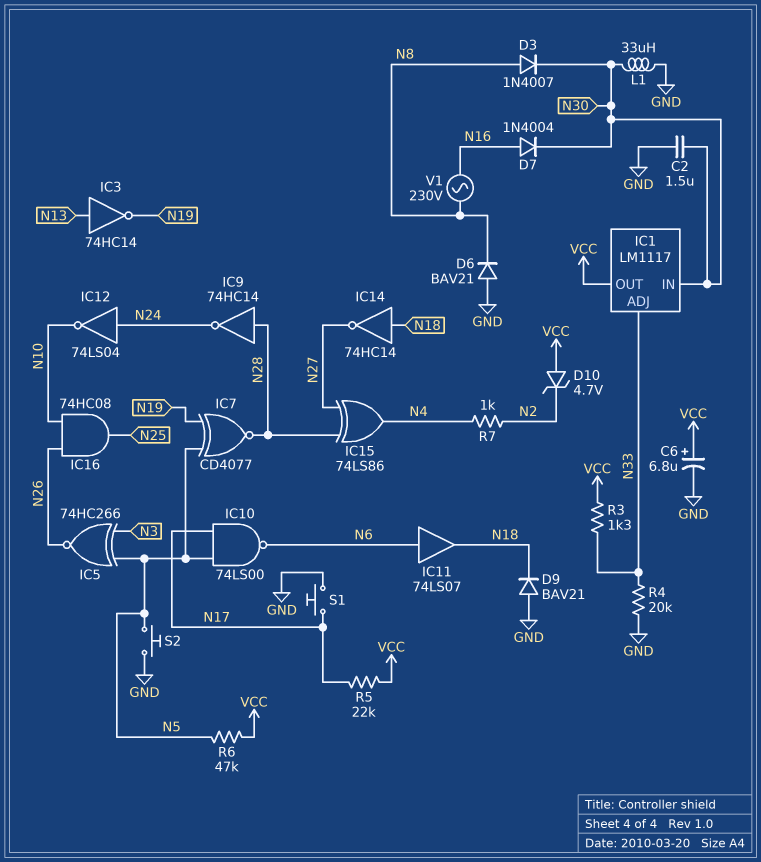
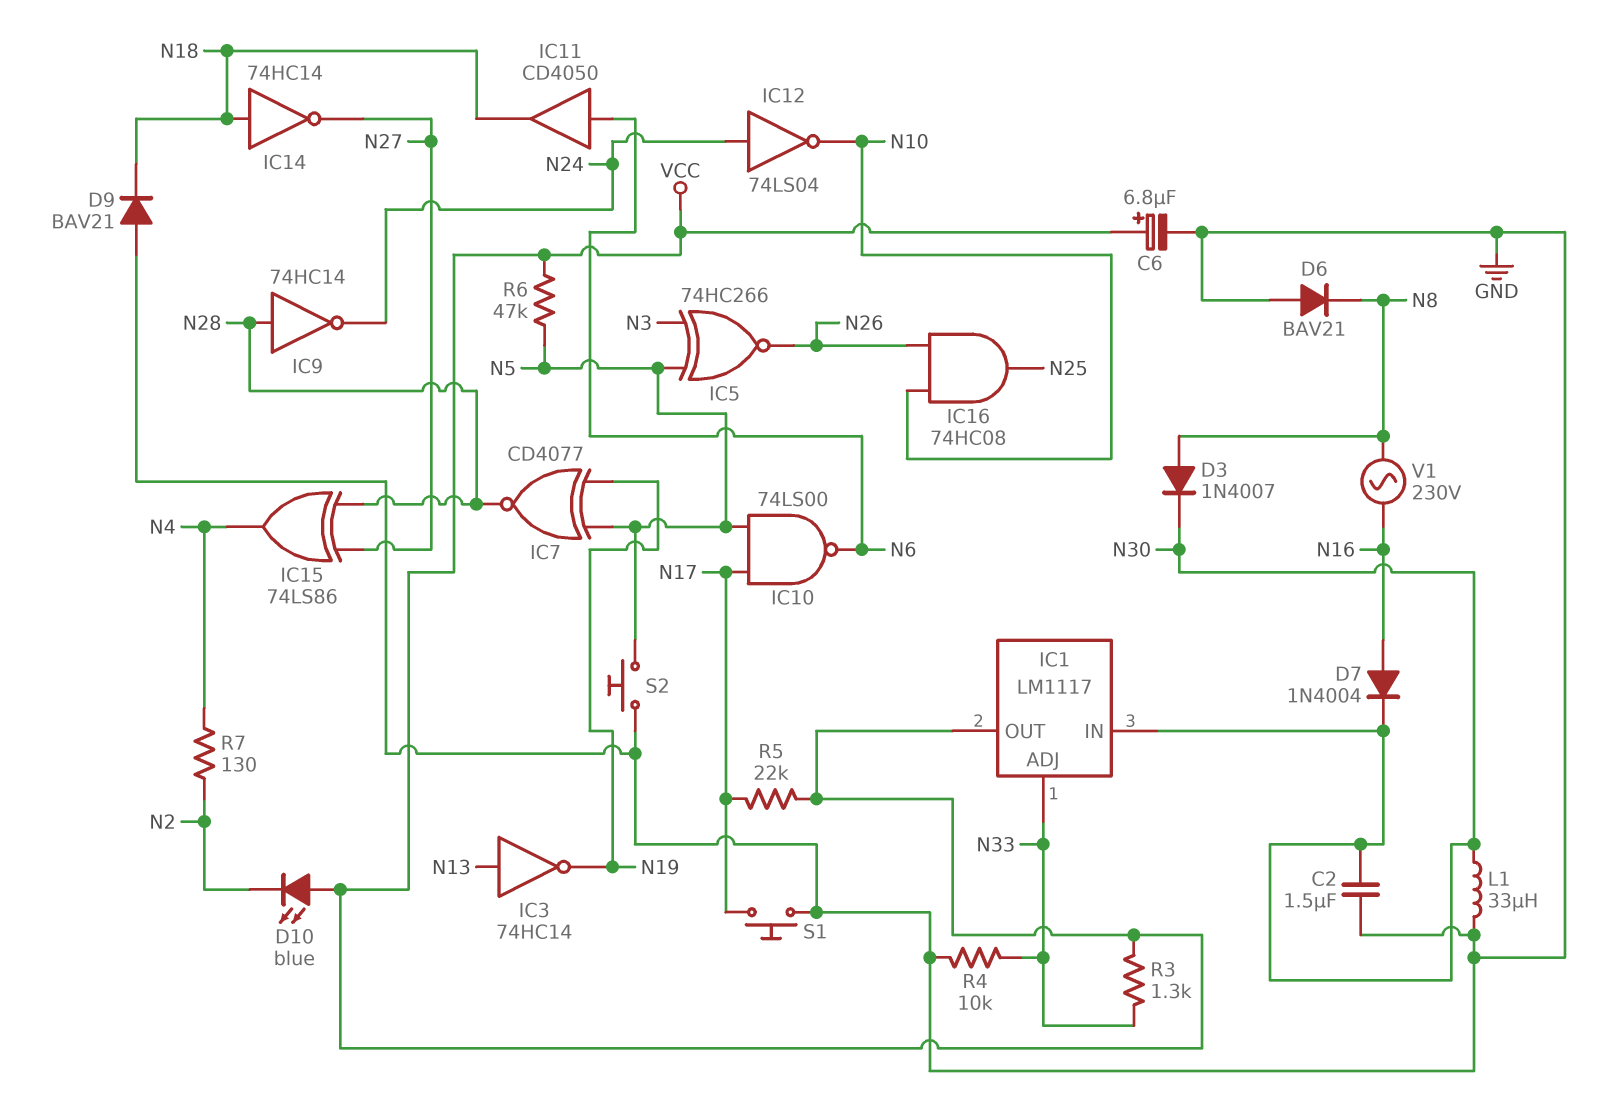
D10: zener 4.7V (A VCC, K N2) -> LED blue (A VCC, K N2)
IC11: buffer 74LS07 (in N6, out N18) -> buffer CD4050 (in N6, out N18)
R4: 20k (GND, N33) -> 10k (GND, N33)
R7: 1k (N2, N4) -> 130 (N2, N4)

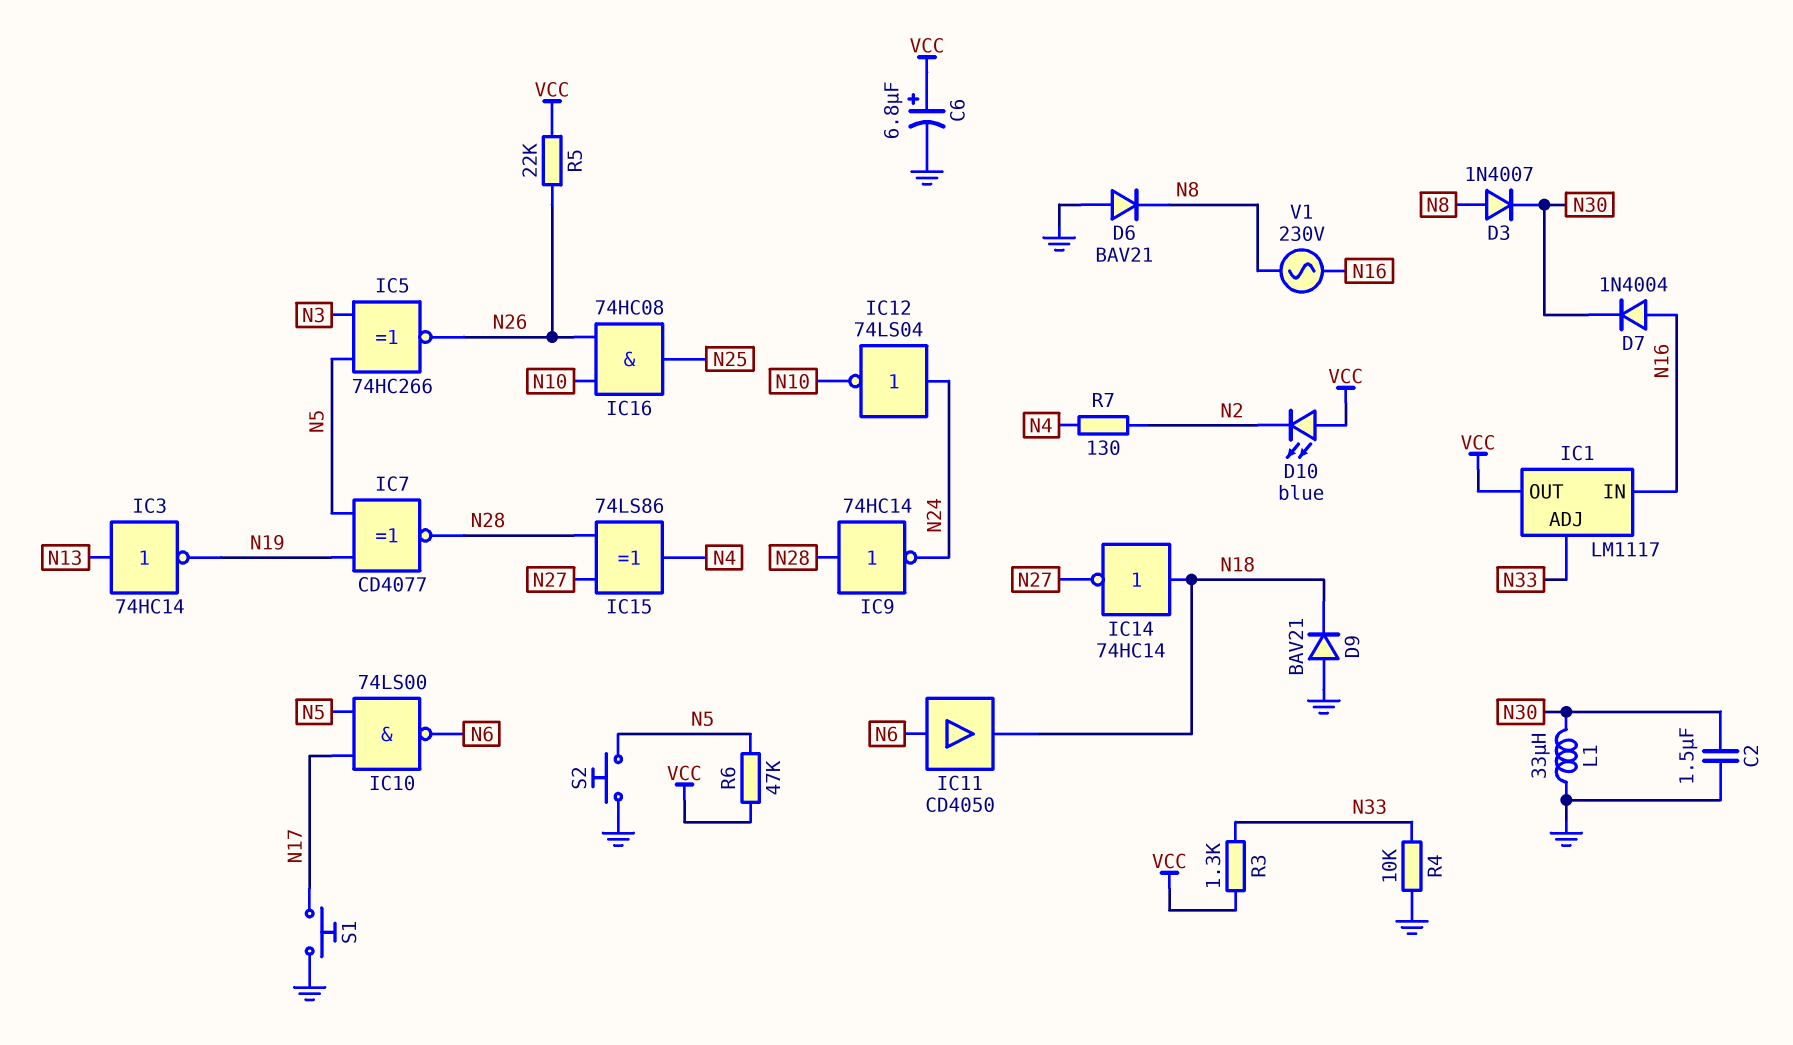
IC1 pin IN: N30 -> N16
R5: 22k (N17, VCC) -> 22k (N26, VCC)

